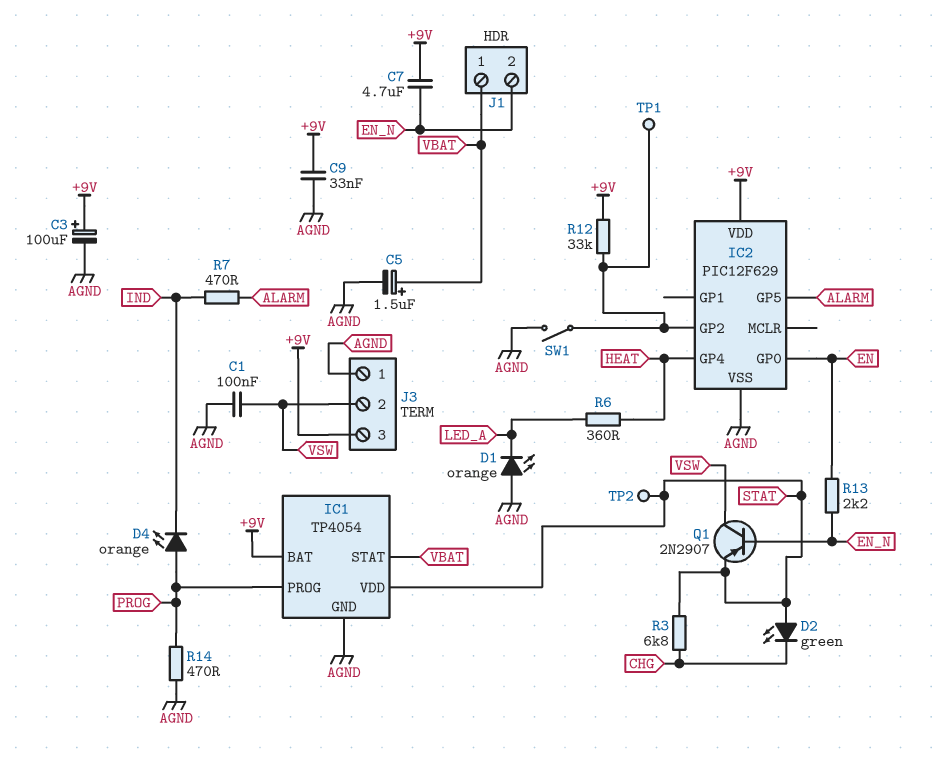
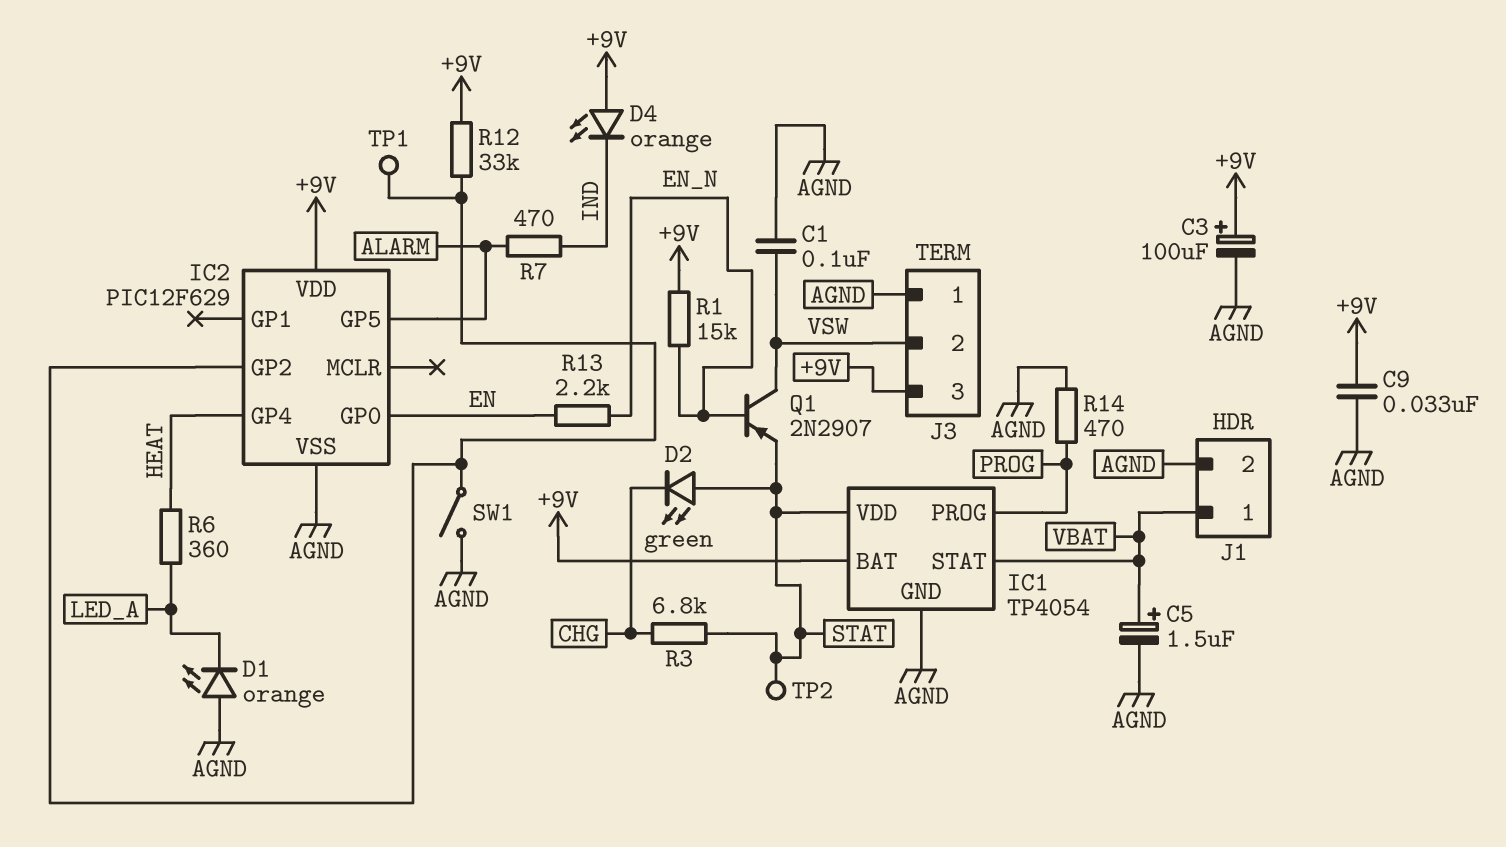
C7: 4.7uF (+9V, EN_N) -> none
D4: LED orange (A PROG, K IND) -> LED orange (A +9V, K IND)
J1 pin 2: EN_N -> AGND
R1: none -> 15k (+9V, EN_N)

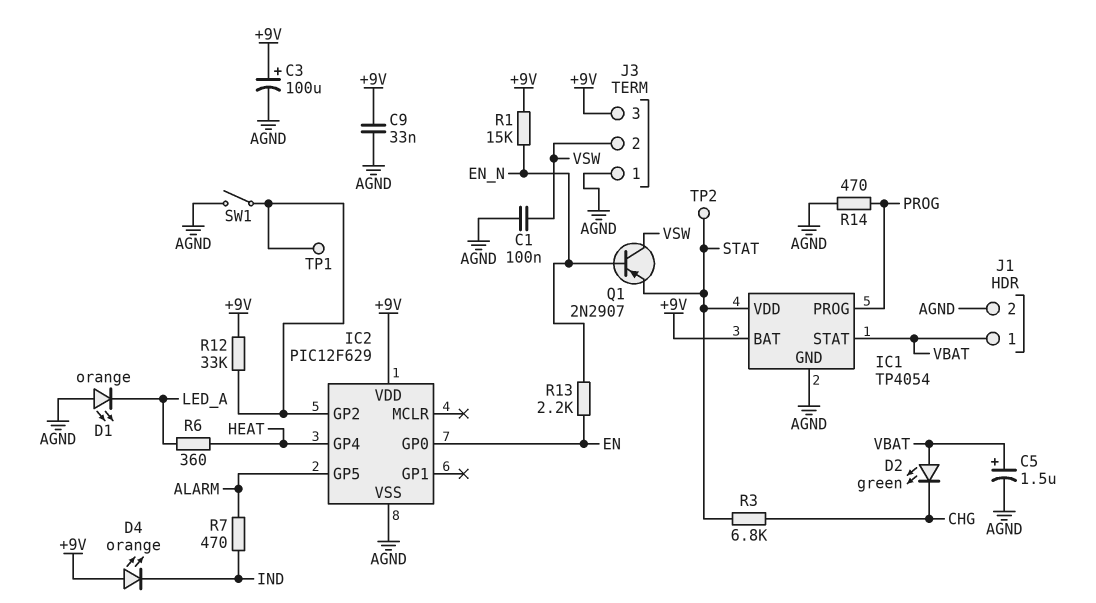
D2: LED green (A STAT, K CHG) -> LED green (A VBAT, K CHG)

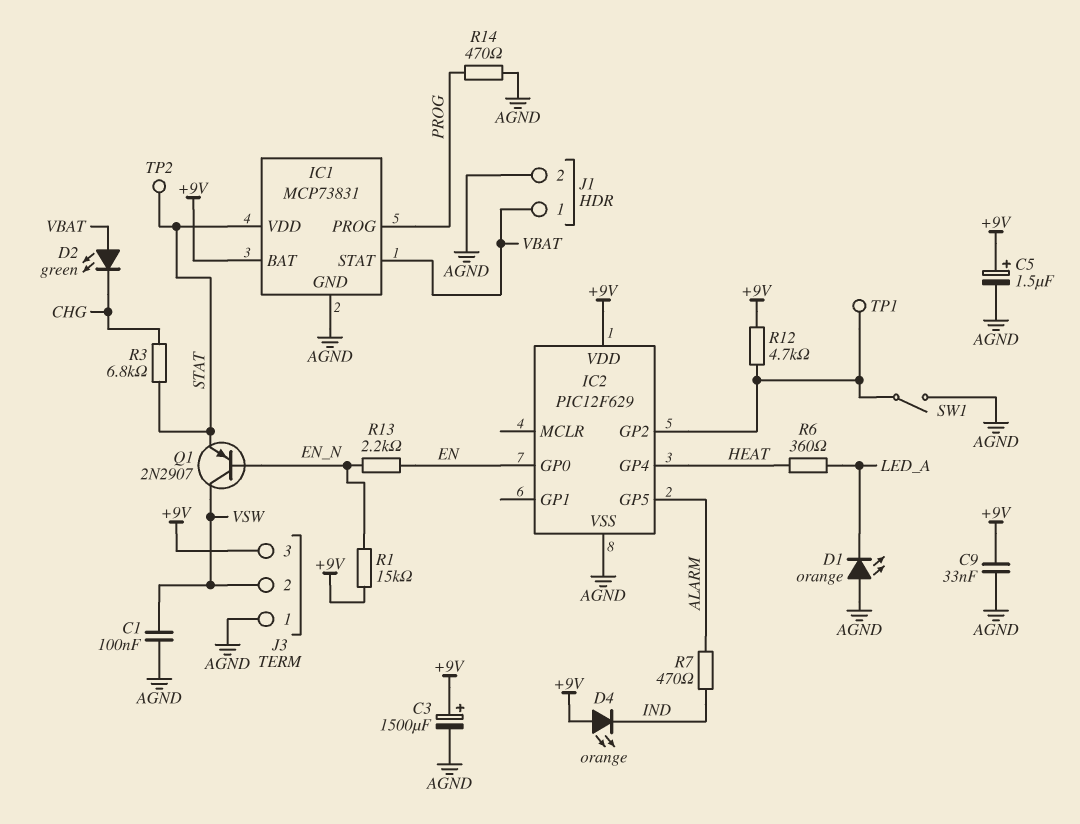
C3: 100uF (plus +9V, minus AGND) -> 1500uF (plus +9V, minus AGND)
C5: 1.5uF (plus VBAT, minus AGND) -> 1.5uF (plus +9V, minus AGND)
IC1: TP4054 -> MCP73831
R12: 33k (+9V, IC2/GP2) -> 4.7k (+9V, IC2/GP2)

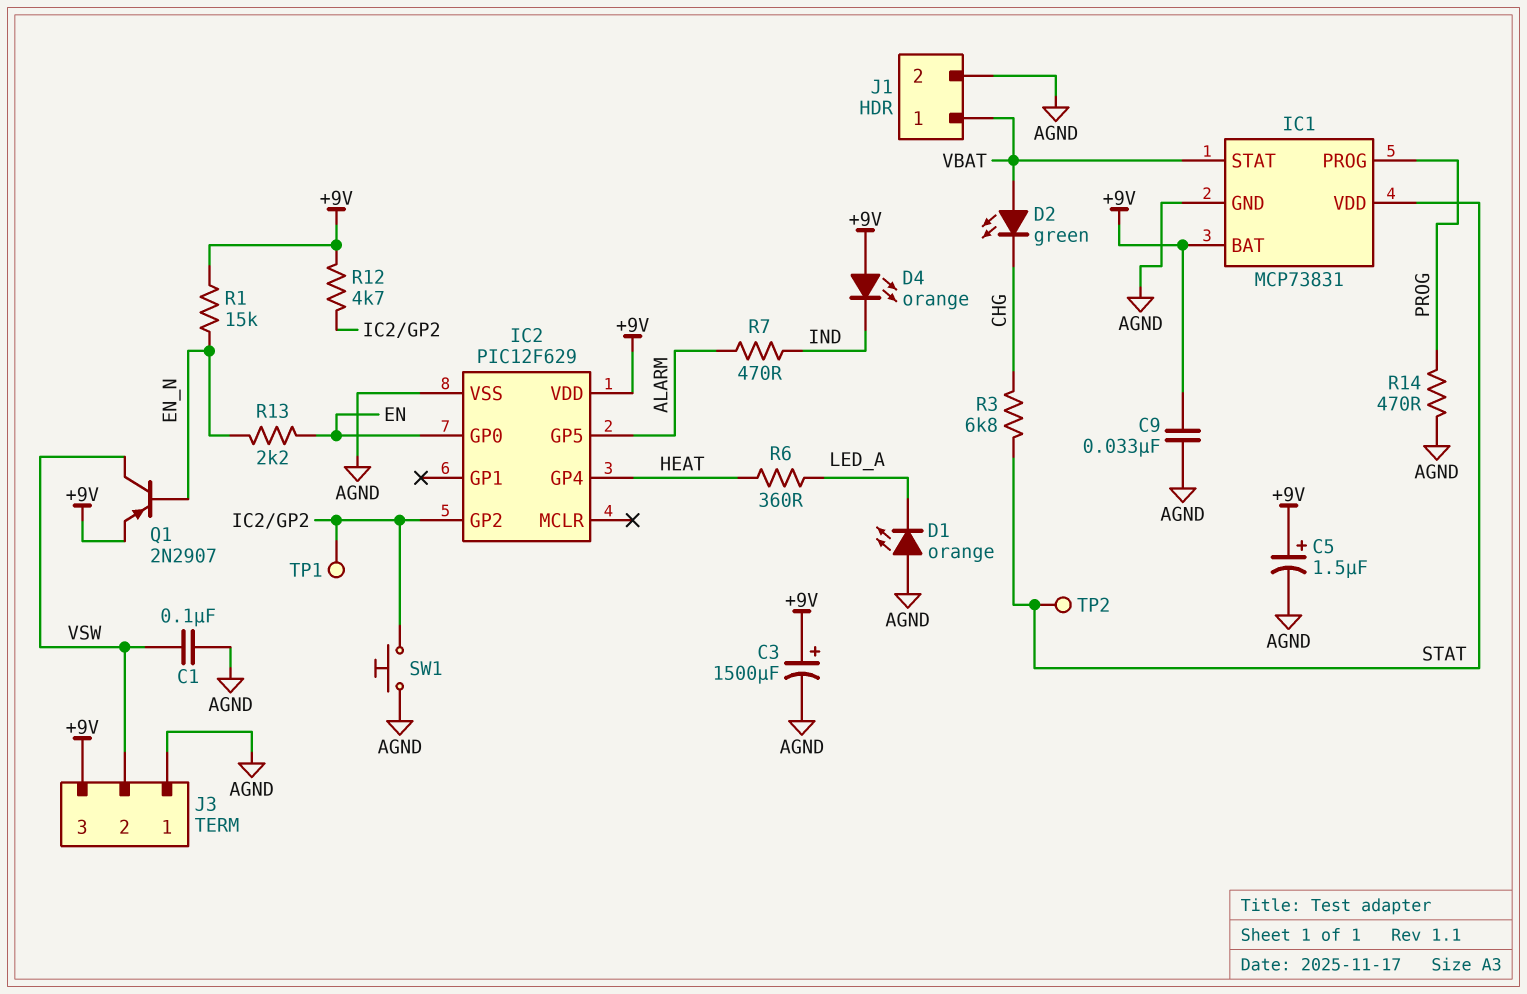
Q1: PNP 2N2907 (B EN_N, C VSW, E STAT) -> PNP 2N2907 (B EN_N, C VSW, E +9V)
SW1: switch (AGND, IC2/GP2) -> button (AGND, IC2/GP2)

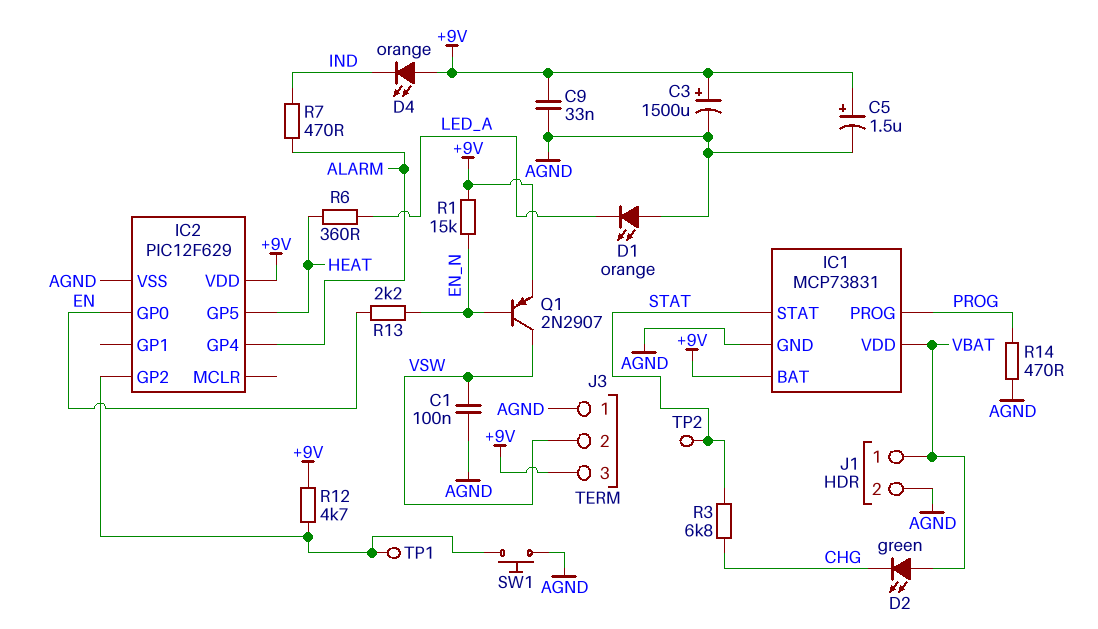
IC1 pin STAT: VBAT -> STAT
IC1 pin VDD: STAT -> VBAT
IC2 pin GP4: HEAT -> ALARM
IC2 pin GP5: ALARM -> HEAT

